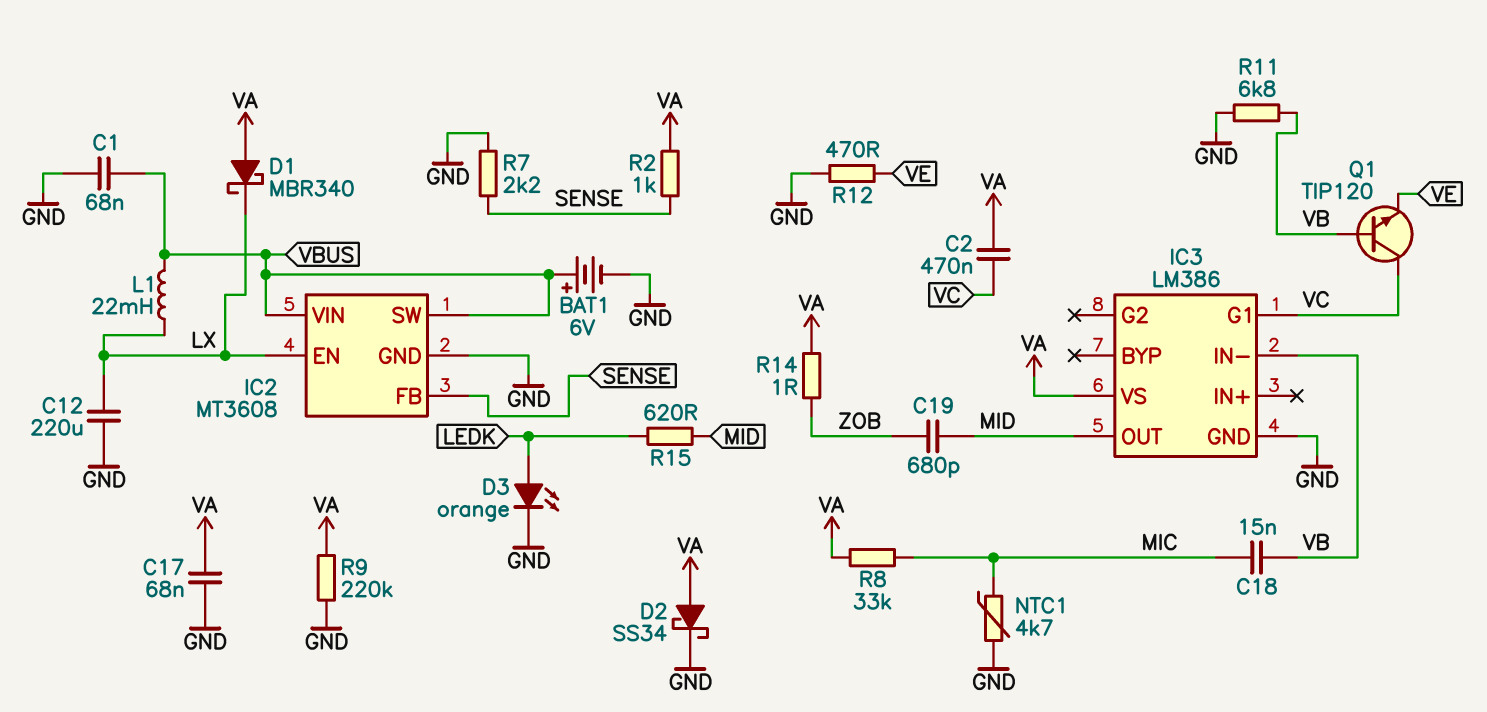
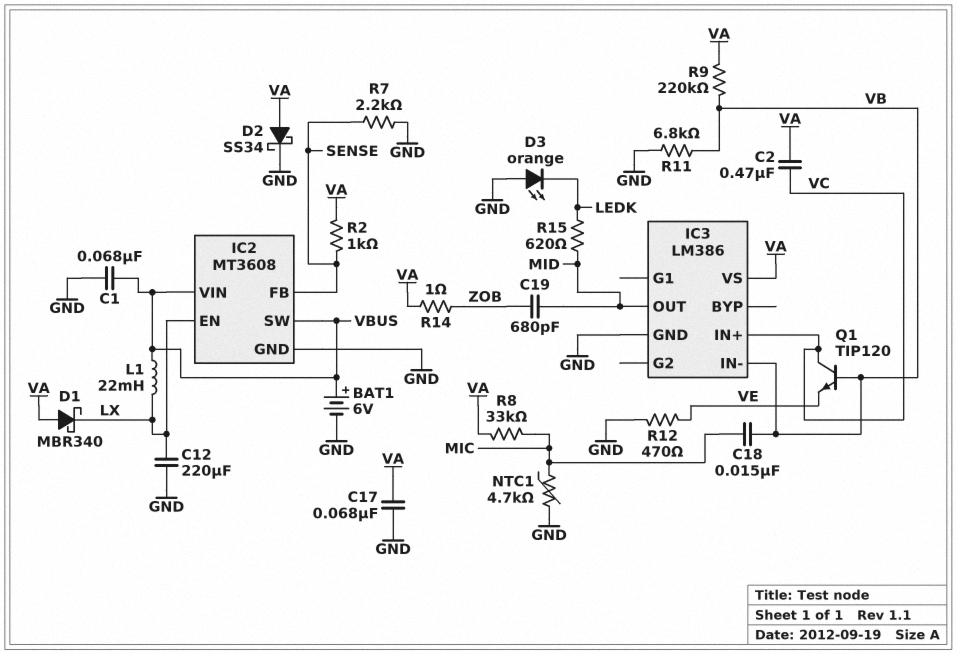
D3: LED orange (A LEDK, K GND) -> LED orange (A GND, K LEDK)
IC3 pin G1: VC -> none
IC3 pin IN+: none -> VC
R9: 220k (GND, VA) -> 220k (VA, VB)

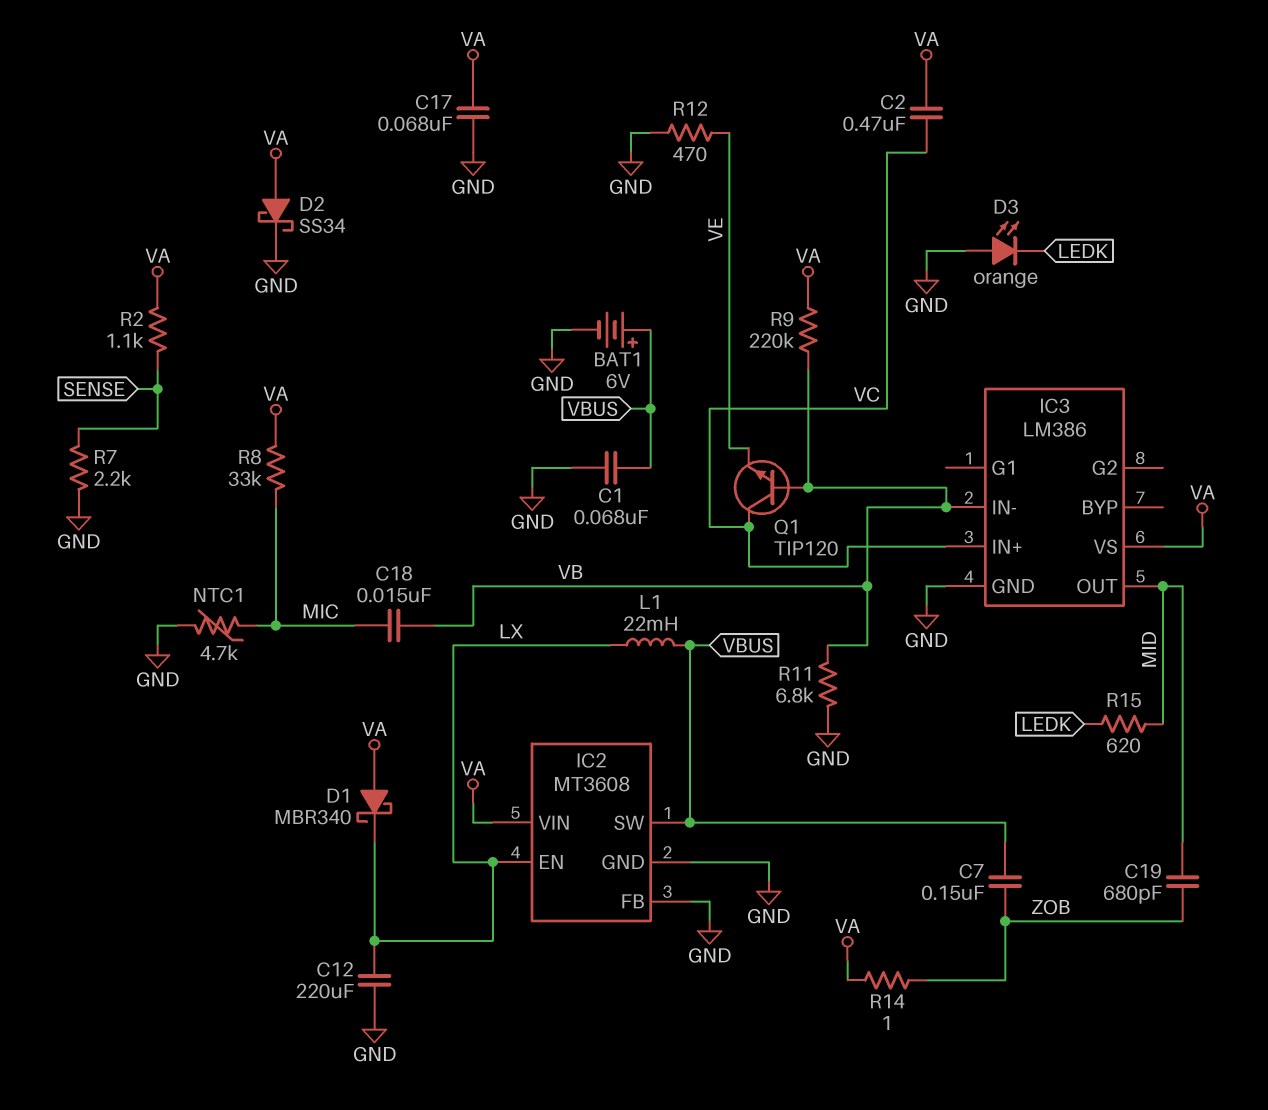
C7: none -> 150nF (VBUS, ZOB)
IC2 pin FB: SENSE -> GND
IC2 pin VIN: VBUS -> VA
R2: 1k (SENSE, VA) -> 1.1k (SENSE, VA)

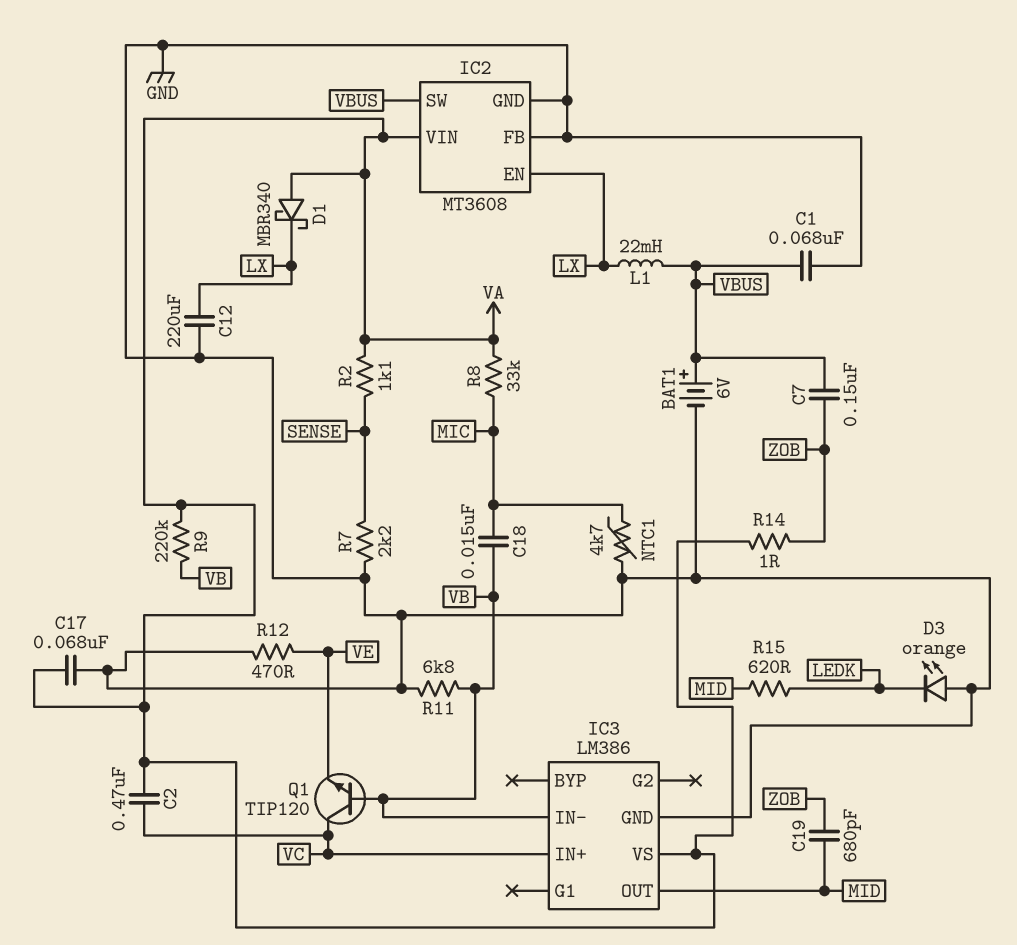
D2: schottky SS34 (A VA, K GND) -> none

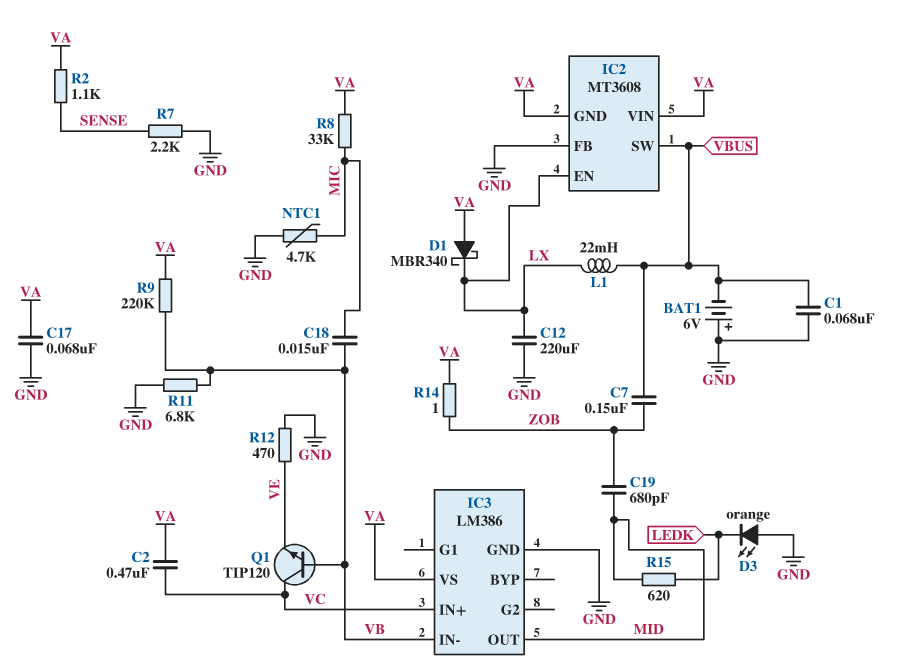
BAT1: 6V (plus VBUS, minus GND) -> 6V (plus GND, minus VBUS)
IC2 pin GND: GND -> VA

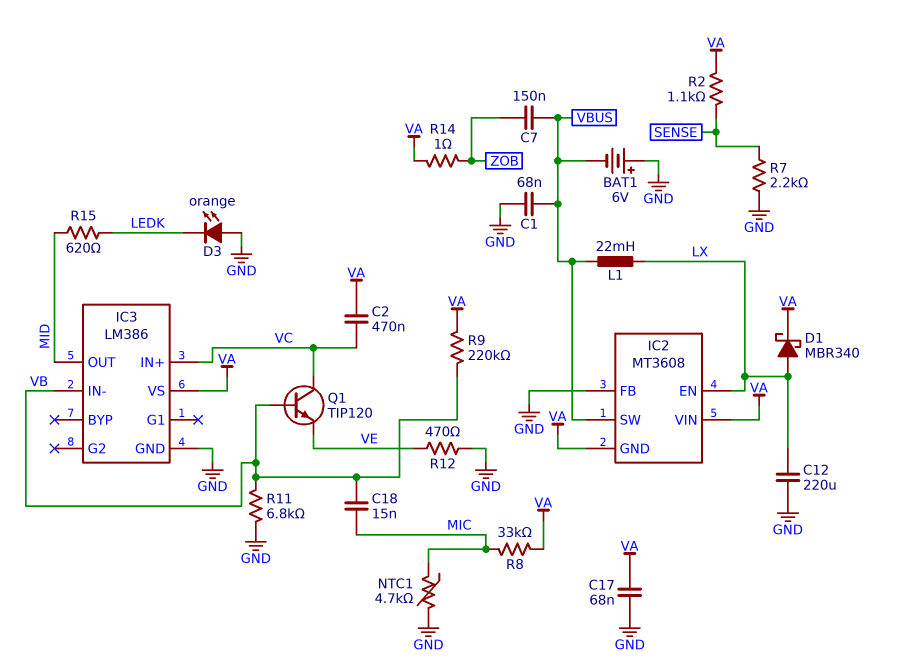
C19: 680pF (MID, ZOB) -> none
D1: schottky MBR340 (A VA, K LX) -> schottky MBR340 (A LX, K VA)

